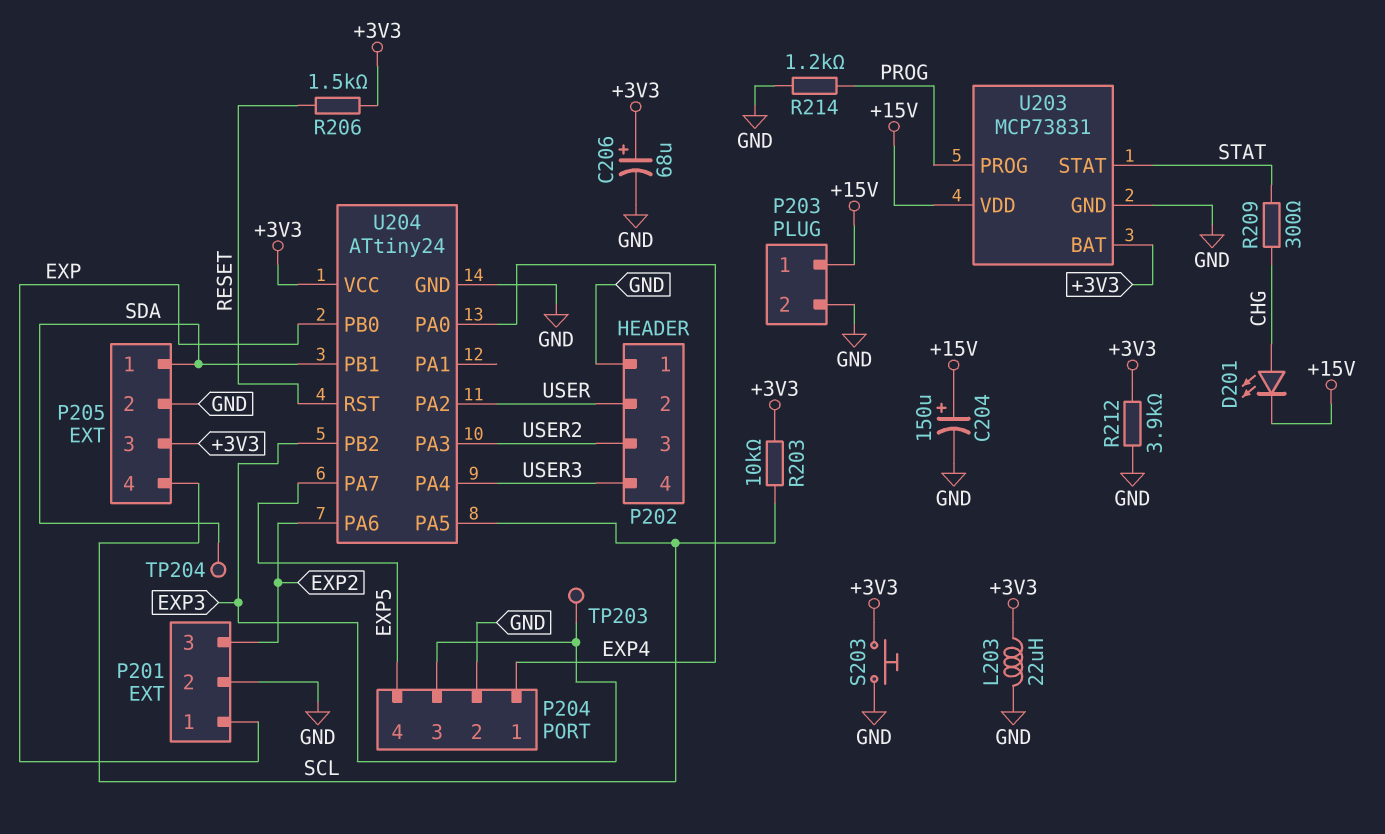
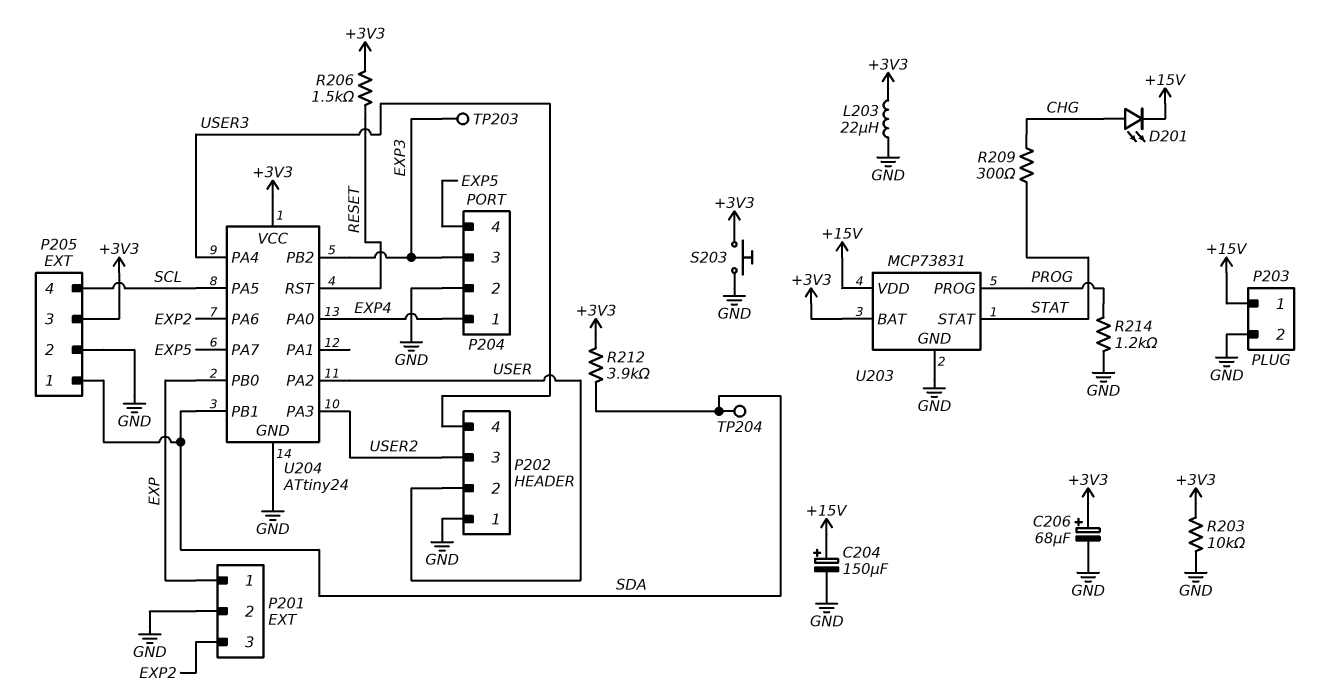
R203: 10k (+3V3, SCL) -> 10k (+3V3, GND)
R212: 3.9k (+3V3, GND) -> 3.9k (+3V3, SDA)

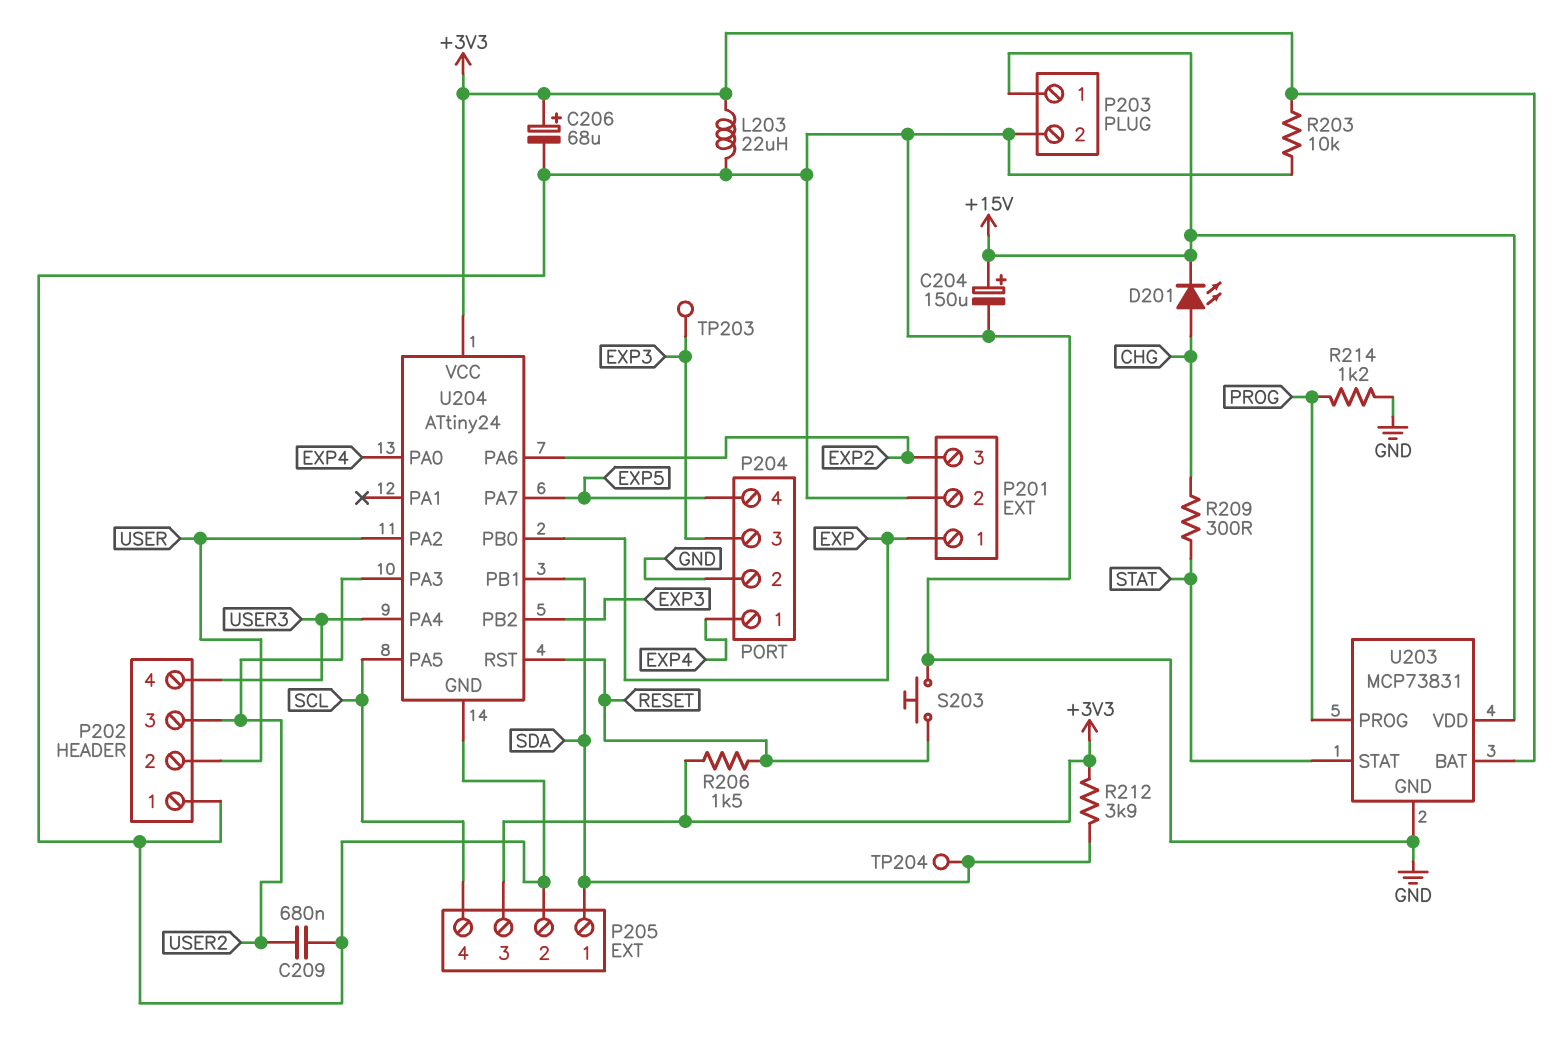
C209: none -> 680nF (GND, USER2)
S203: button (+3V3, GND) -> button (GND, RESET)

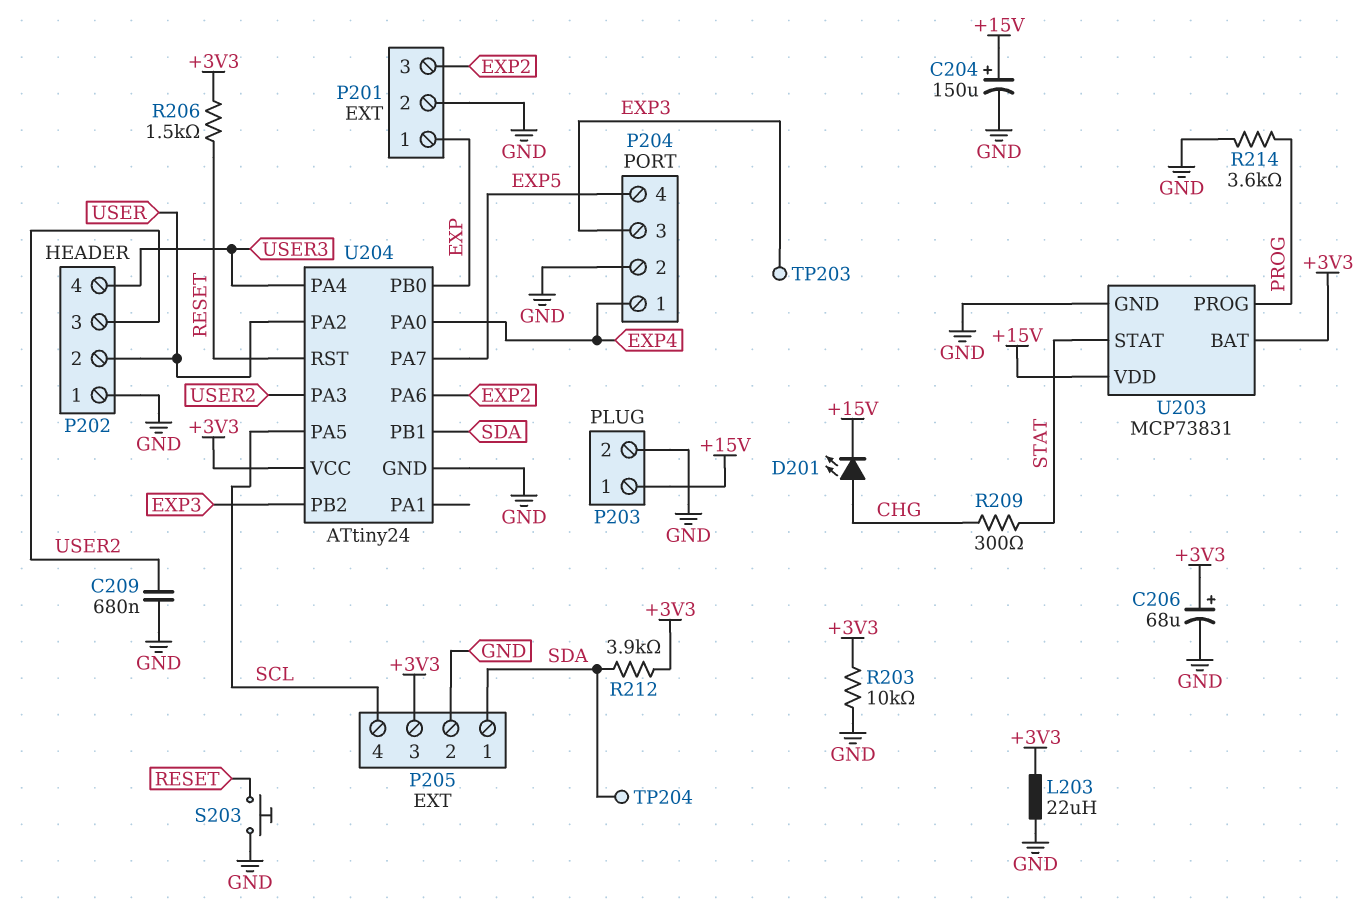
R214: 1.2k (GND, PROG) -> 3.6k (GND, PROG)

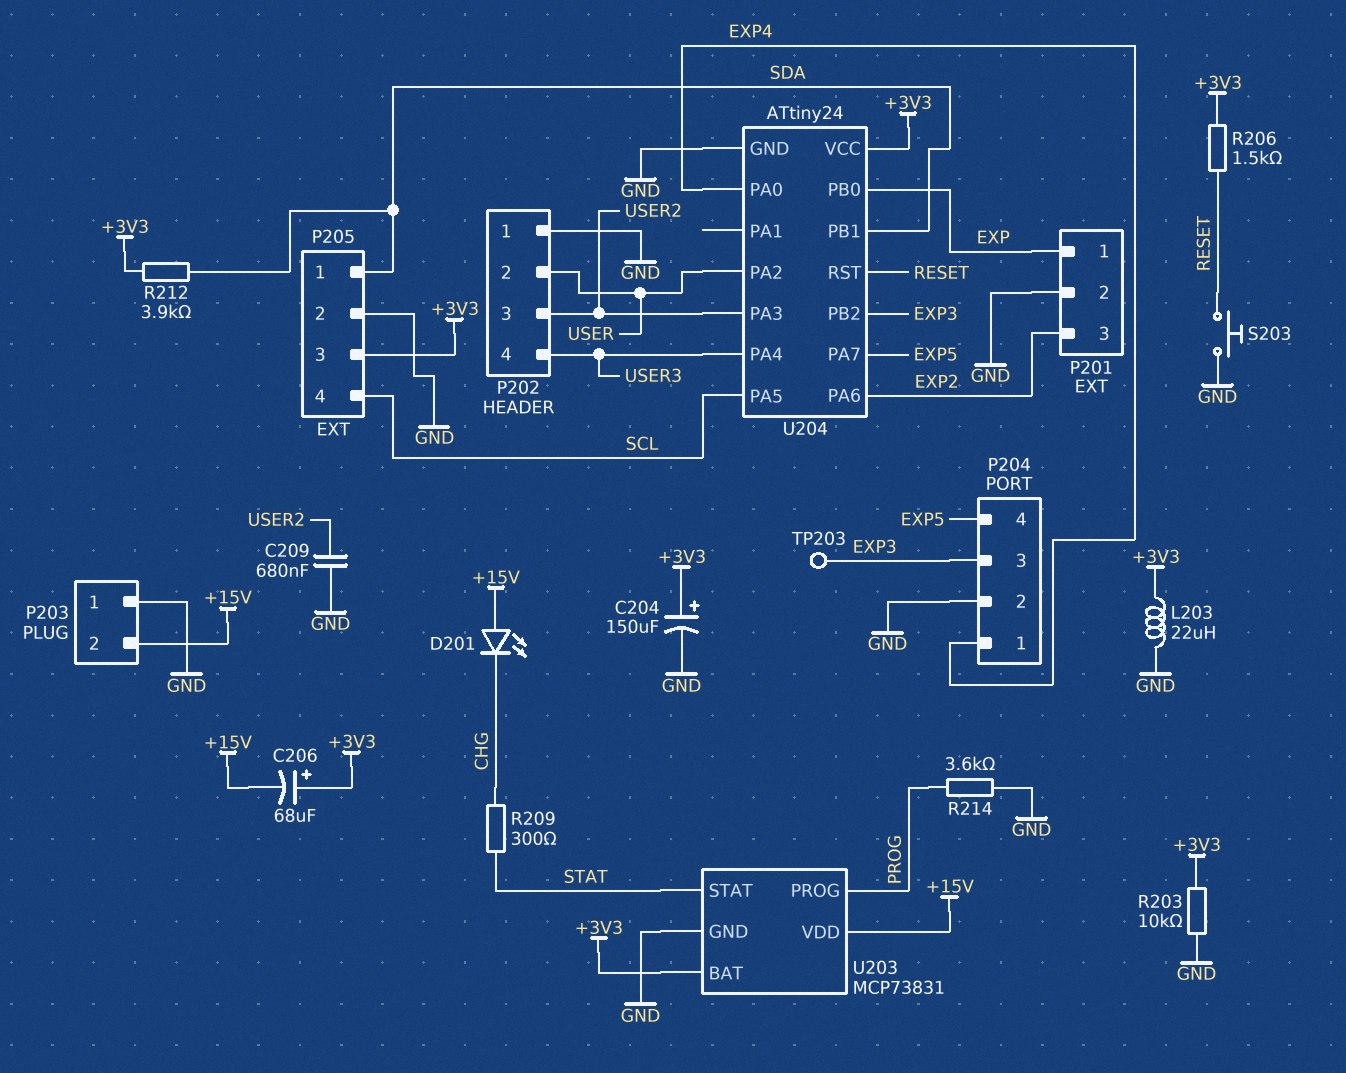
C204: 150uF (plus +15V, minus GND) -> 150uF (plus +3V3, minus GND)
C206: 68uF (plus +3V3, minus GND) -> 68uF (plus +3V3, minus +15V)
D201: LED (A CHG, K +15V) -> LED (A +15V, K CHG)
P203 pin 1: +15V -> GND
P203 pin 2: GND -> +15V
TP204: test point (SDA) -> none

